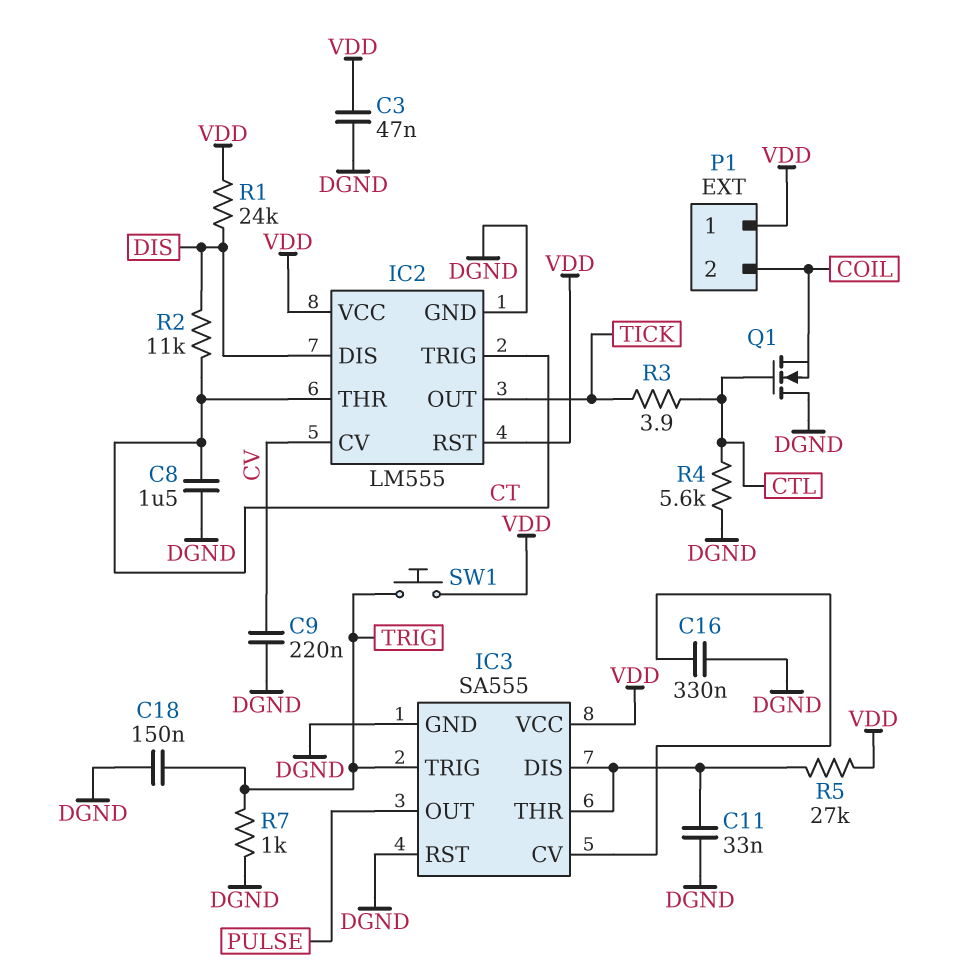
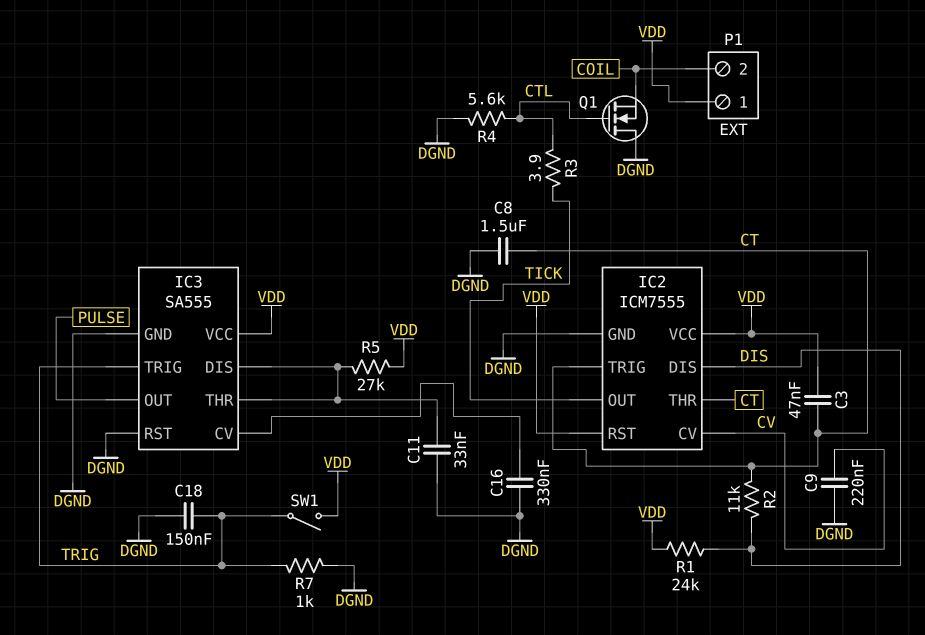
C3: 47nF (DGND, VDD) -> 47nF (CT, VDD)
IC2: LM555 -> ICM7555
SW1: button (TRIG, VDD) -> switch (TRIG, VDD)

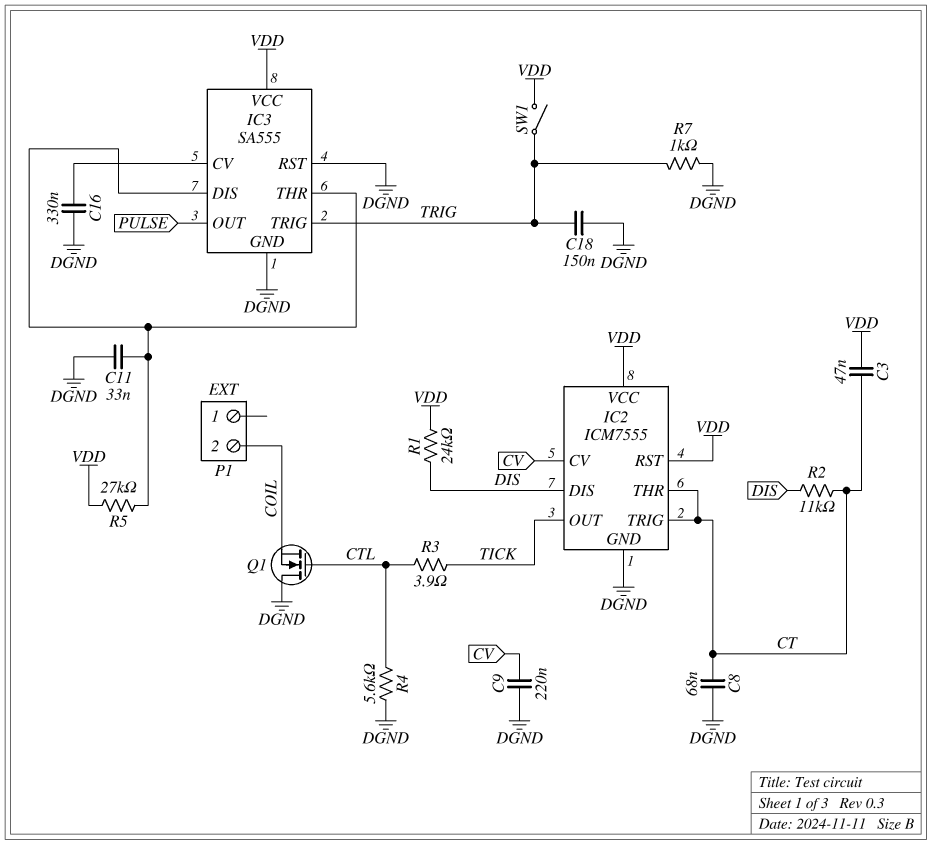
C8: 1.5uF (CT, DGND) -> 68nF (CT, DGND)
P1 pin 1: VDD -> none

